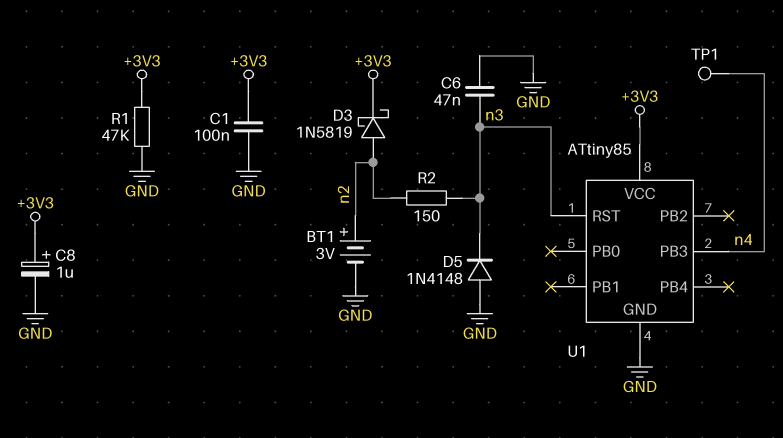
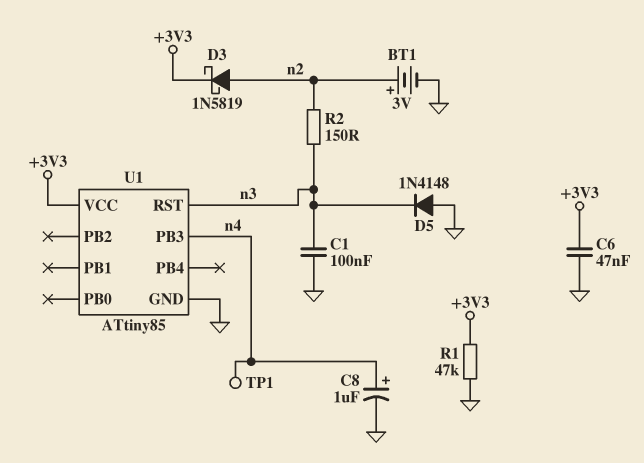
C1: 100nF (+3V3, GND) -> 100nF (GND, n3)
C6: 47nF (GND, n3) -> 47nF (+3V3, GND)
C8: 1uF (plus +3V3, minus GND) -> 1uF (plus n4, minus GND)

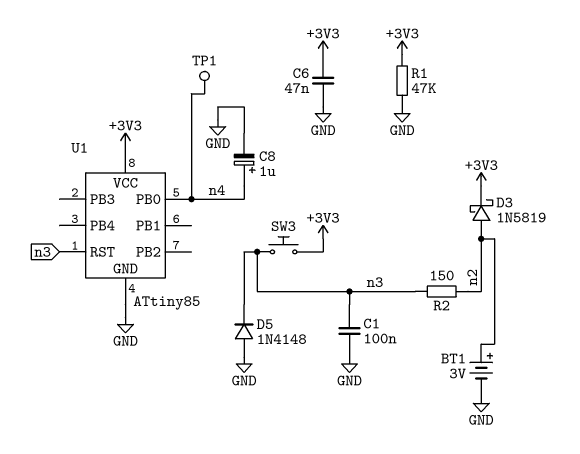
SW3: none -> button (+3V3, n3)
U1 pin PB0: none -> n4
U1 pin PB3: n4 -> none

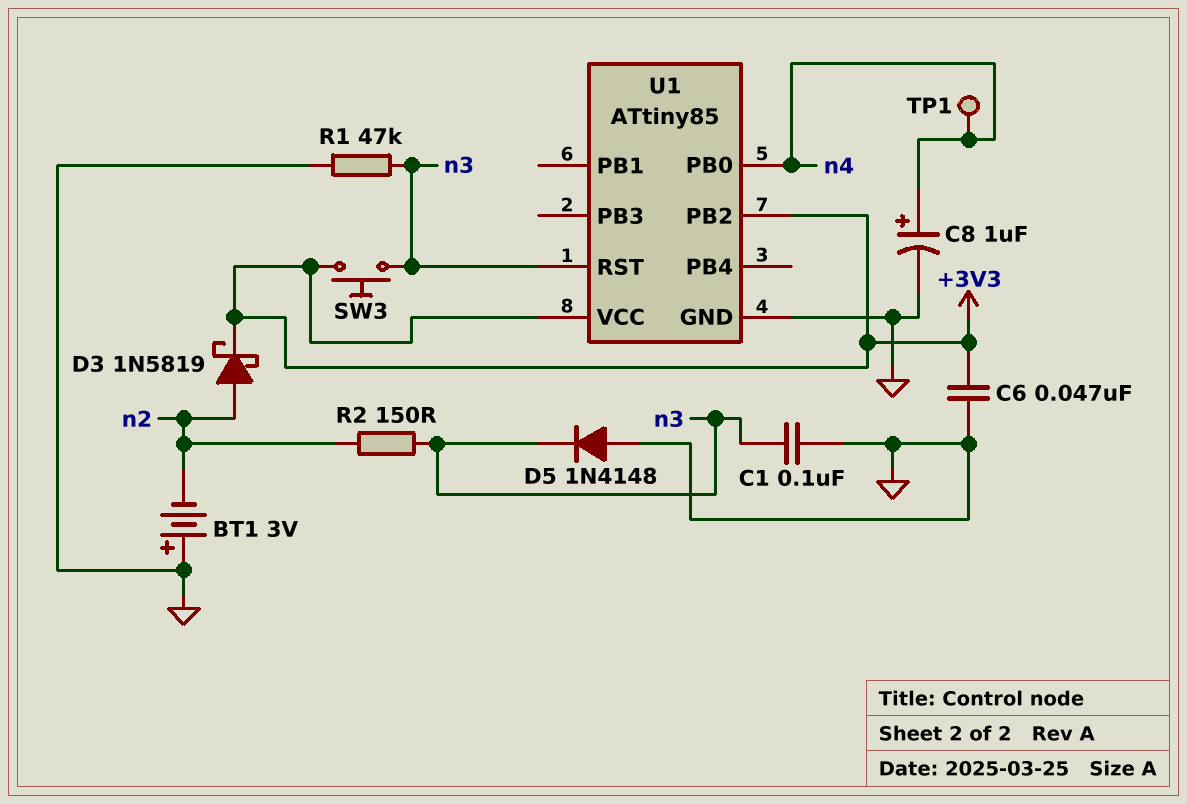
BT1: 3V (plus n2, minus GND) -> 3V (plus GND, minus n2)
R1: 47k (+3V3, GND) -> 47k (GND, n3)
U1 pin PB2: none -> +3V3

